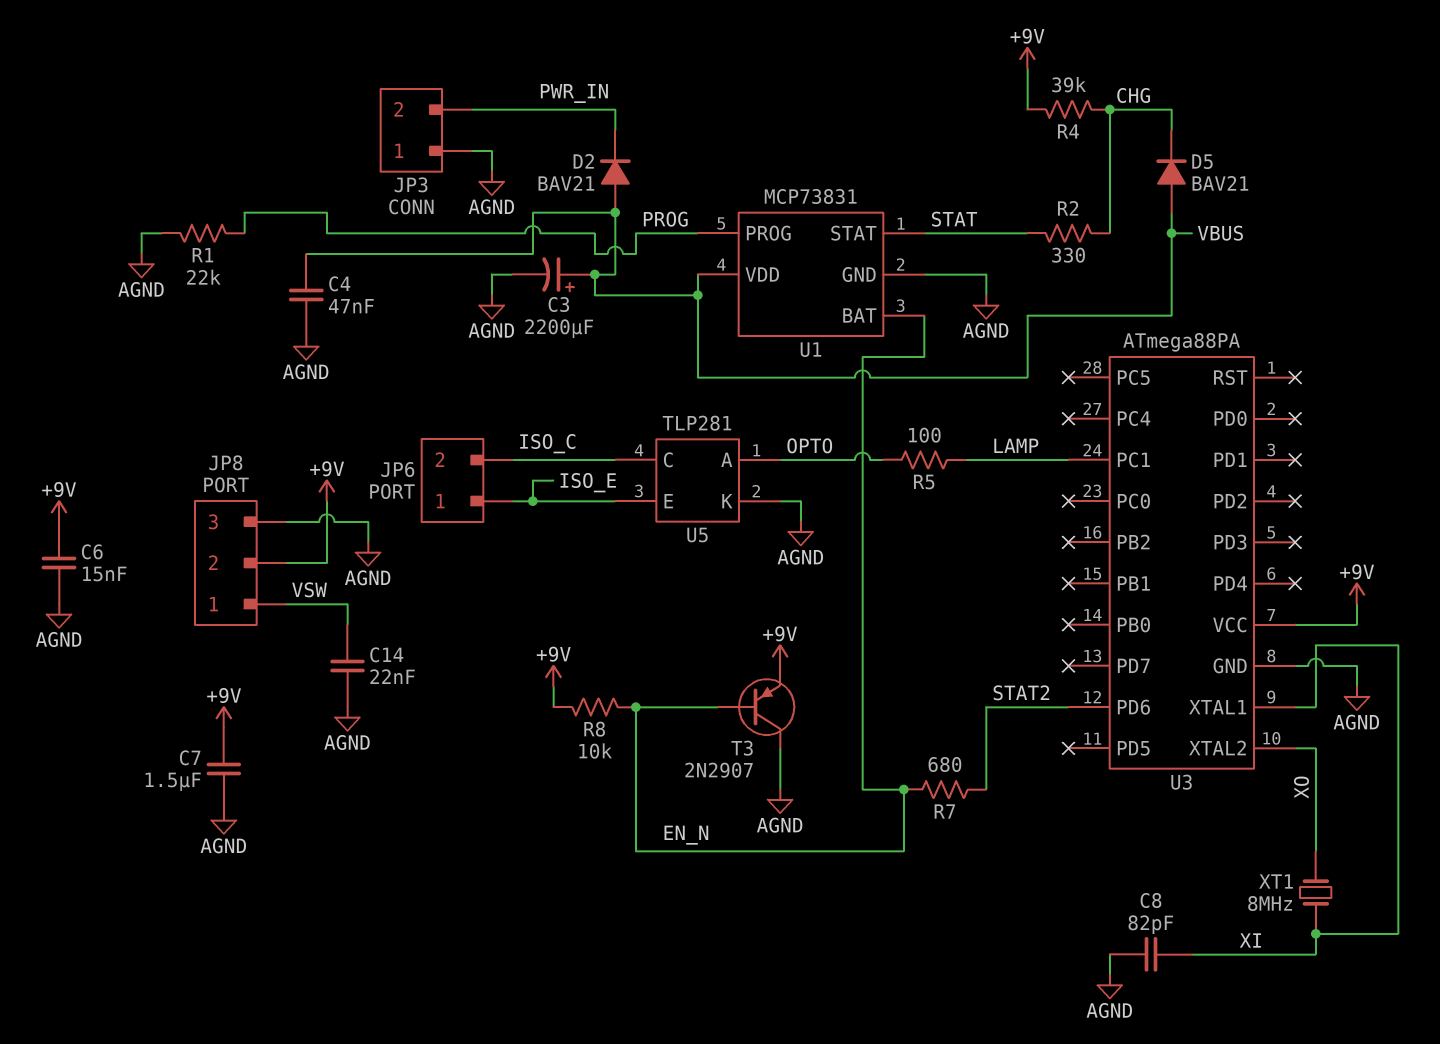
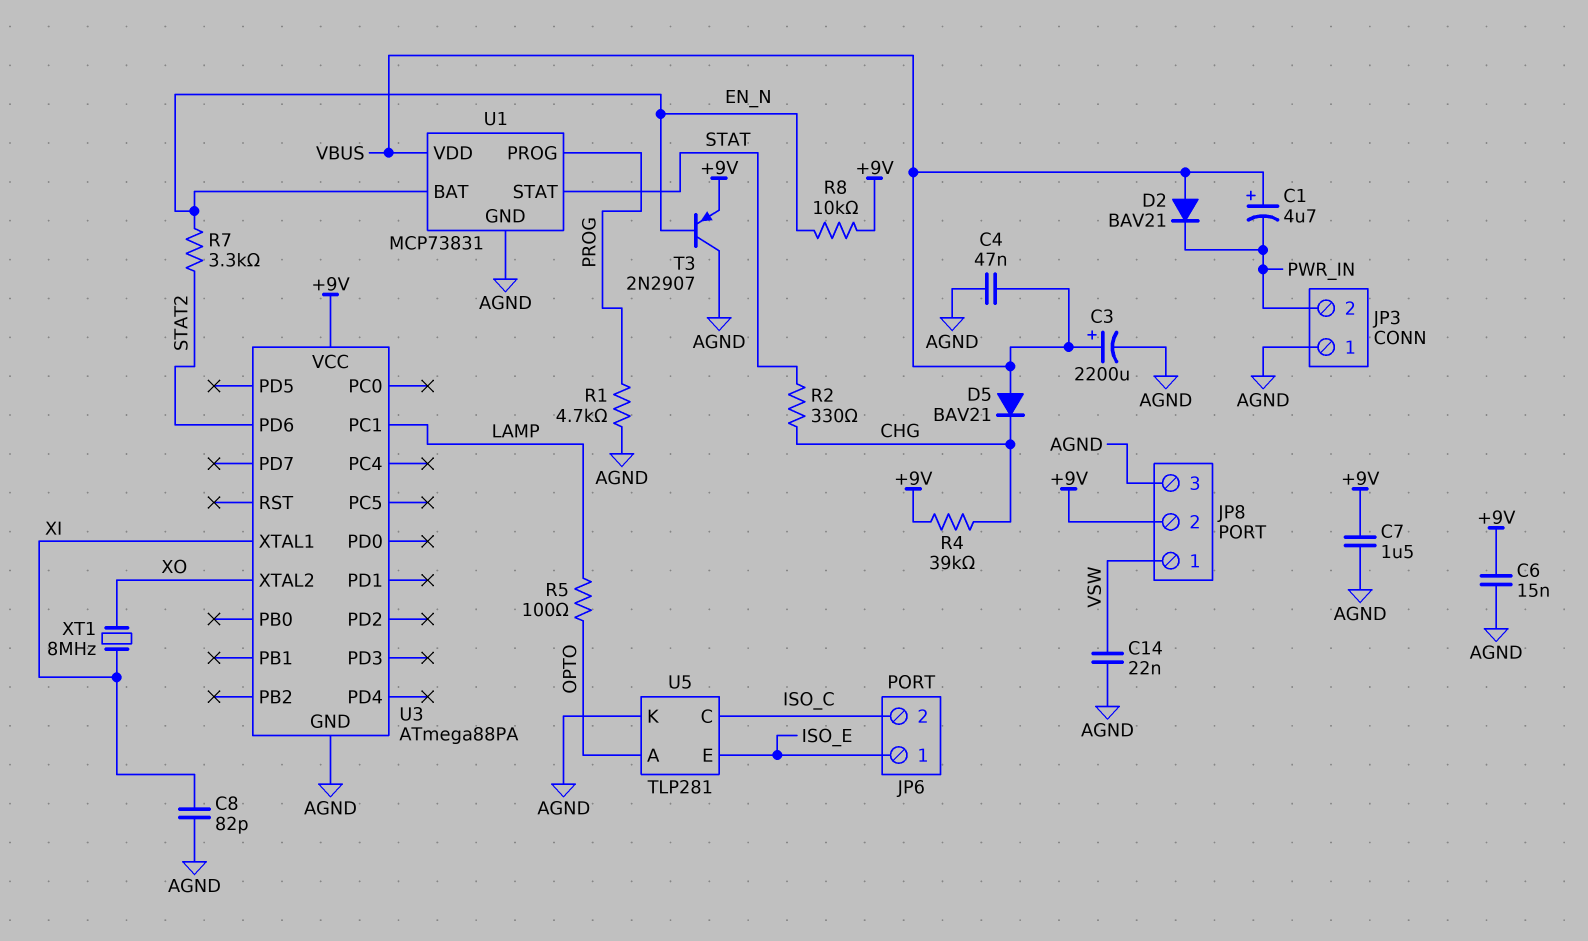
C1: none -> 4.7uF (plus VBUS, minus PWR_IN)
R1: 22k (AGND, PROG) -> 4.7k (AGND, PROG)
R7: 680 (EN_N, STAT2) -> 3.3k (EN_N, STAT2)

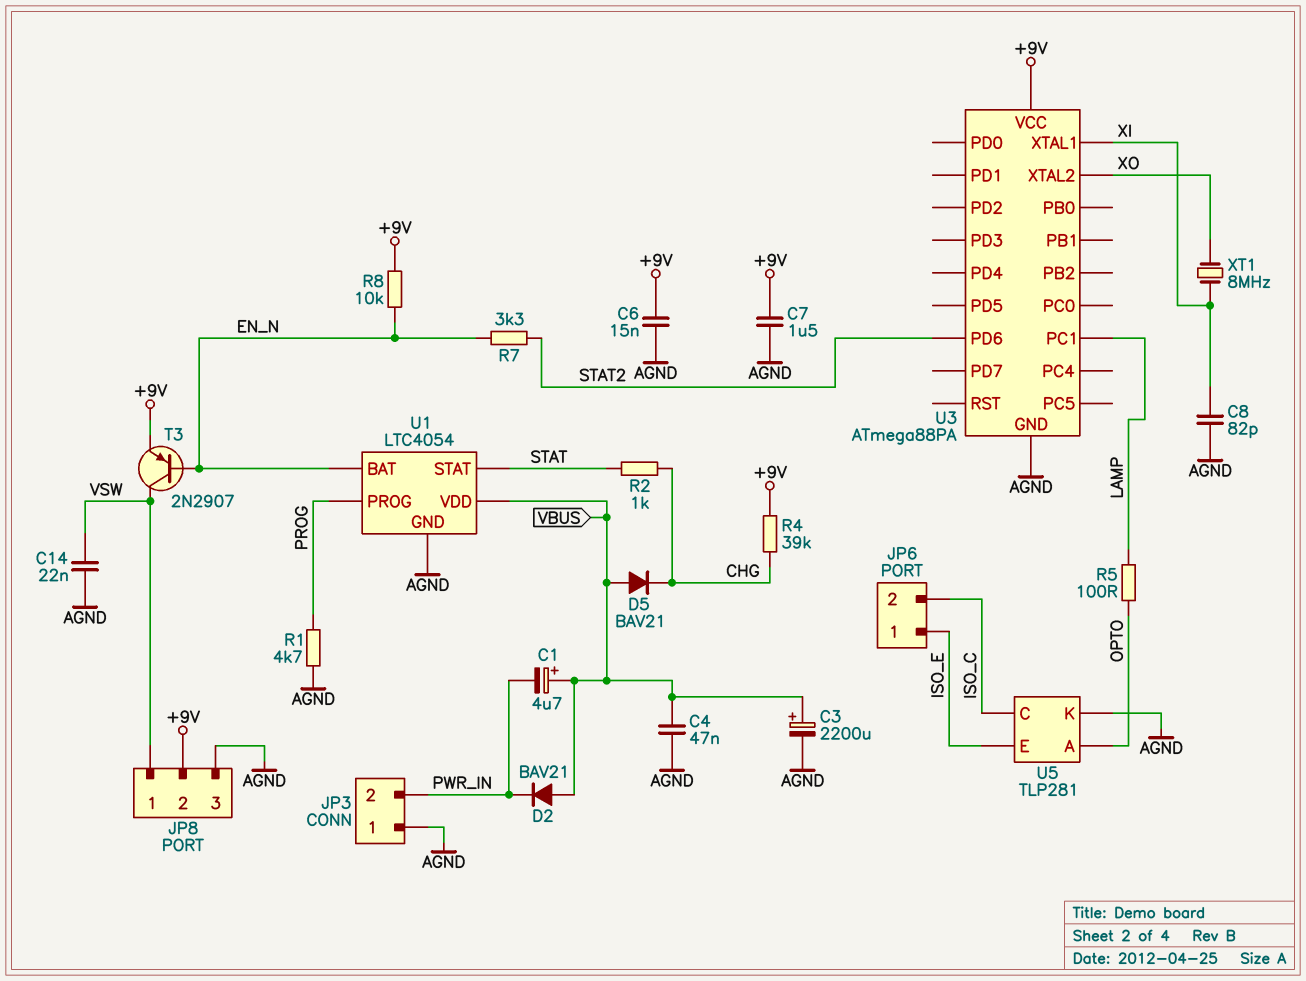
R2: 330 (CHG, STAT) -> 1k (CHG, STAT)
T3: PNP 2N2907 (B EN_N, C AGND, E +9V) -> PNP 2N2907 (B EN_N, C VSW, E +9V)
U1: MCP73831 -> LTC4054

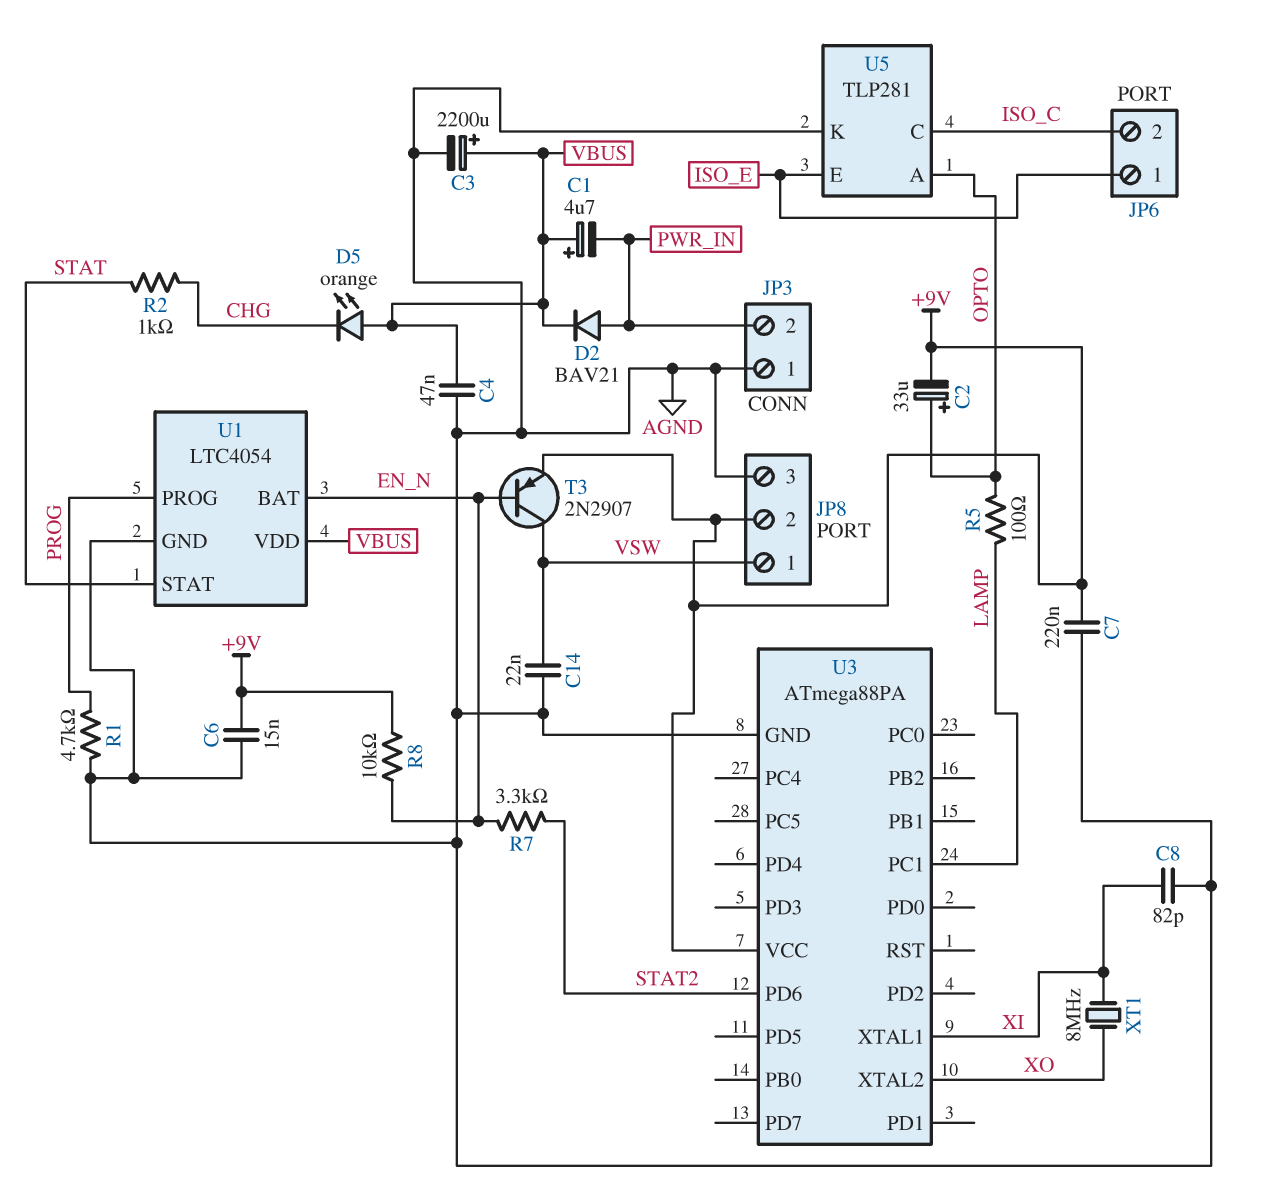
C2: none -> 33uF (plus OPTO, minus +9V)
C7: 1.5uF (+9V, AGND) -> 220nF (+9V, AGND)
D2: diode BAV21 (A VBUS, K PWR_IN) -> diode BAV21 (A PWR_IN, K VBUS)
D5: diode BAV21 (A VBUS, K CHG) -> LED orange (A VBUS, K CHG)
R4: 39k (+9V, CHG) -> none

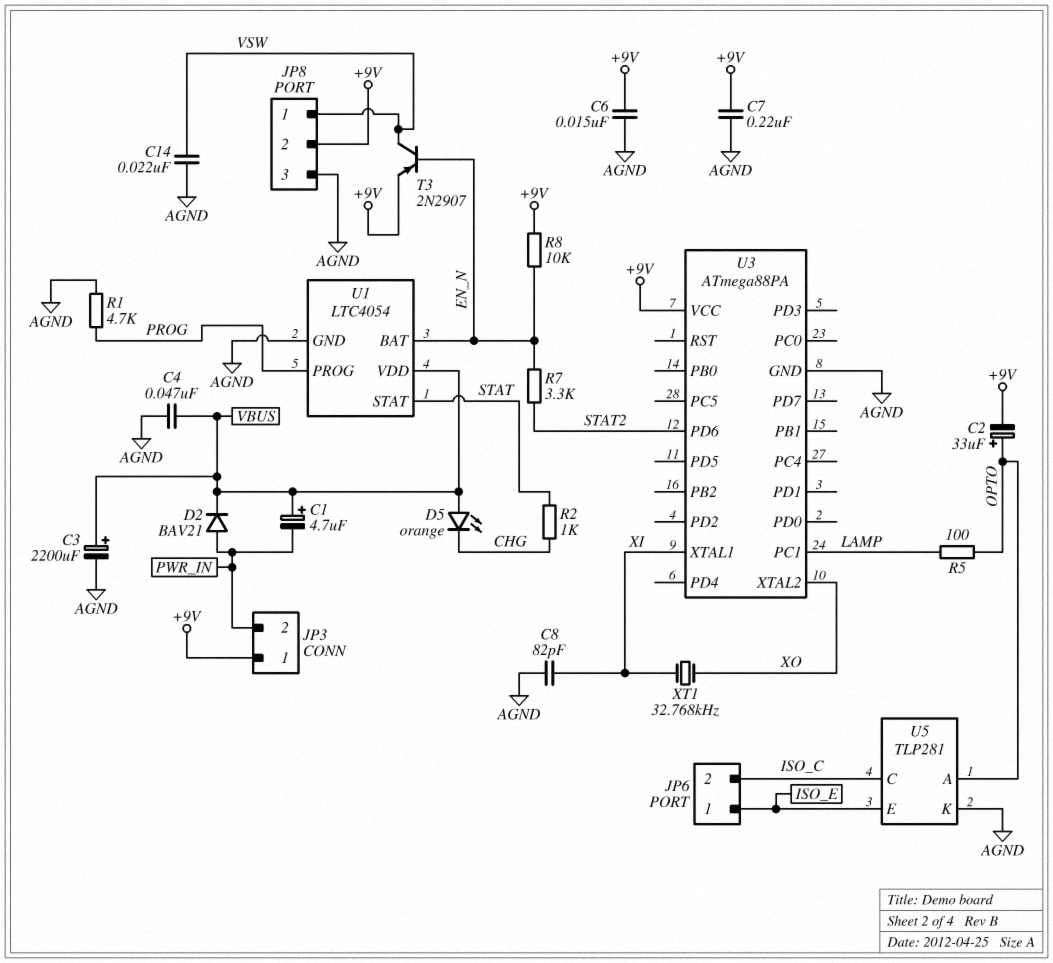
JP3 pin 1: AGND -> +9V
XT1: 8MHz (XI, XO) -> 32.768kHz (XI, XO)

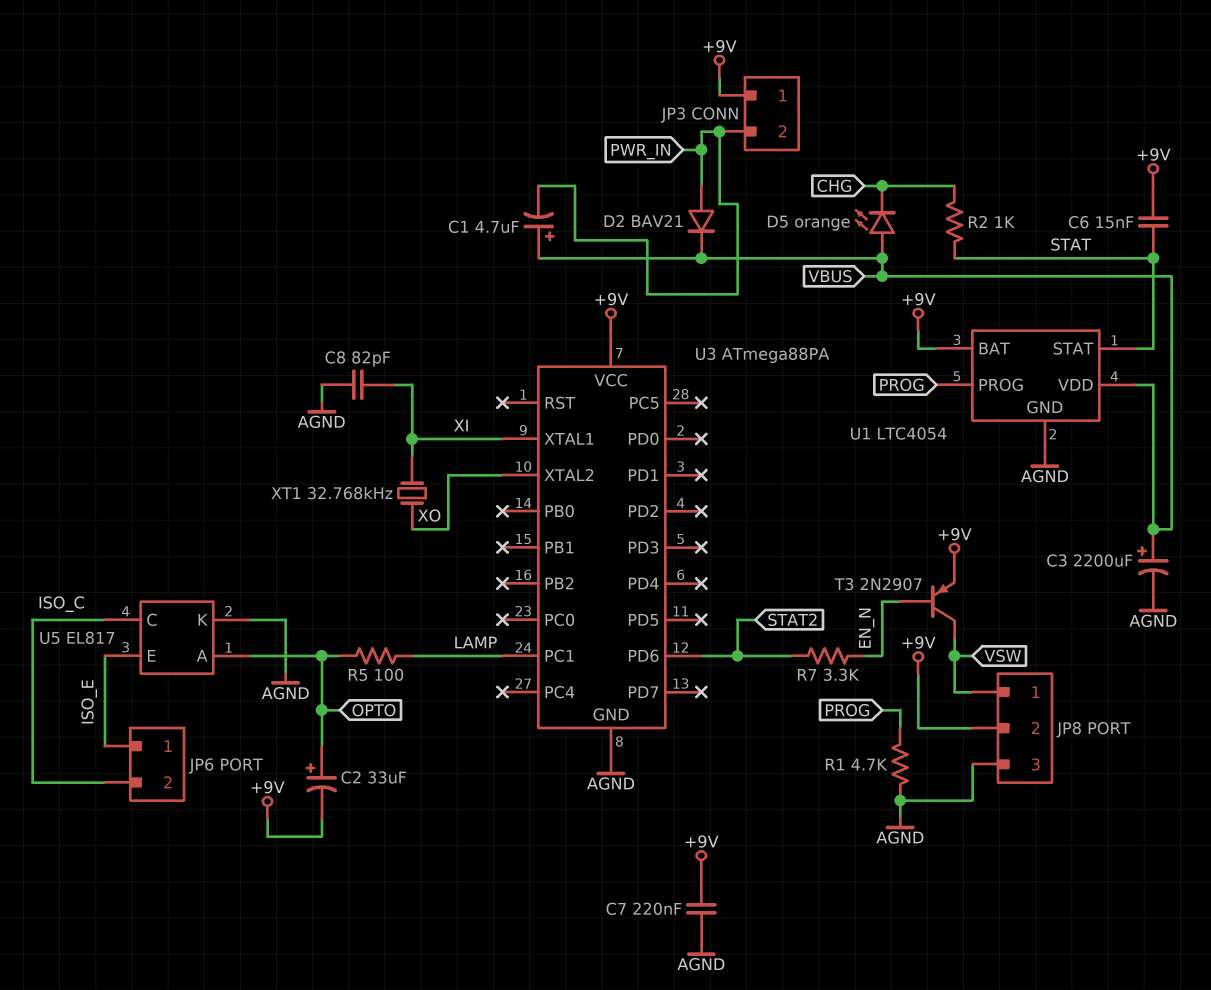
C4: 47nF (AGND, VBUS) -> none
C6: 15nF (+9V, AGND) -> 15nF (+9V, STAT)
C14: 22nF (AGND, VSW) -> none
R8: 10k (+9V, EN_N) -> none
U1 pin BAT: EN_N -> +9V
U5: TLP281 -> EL817

